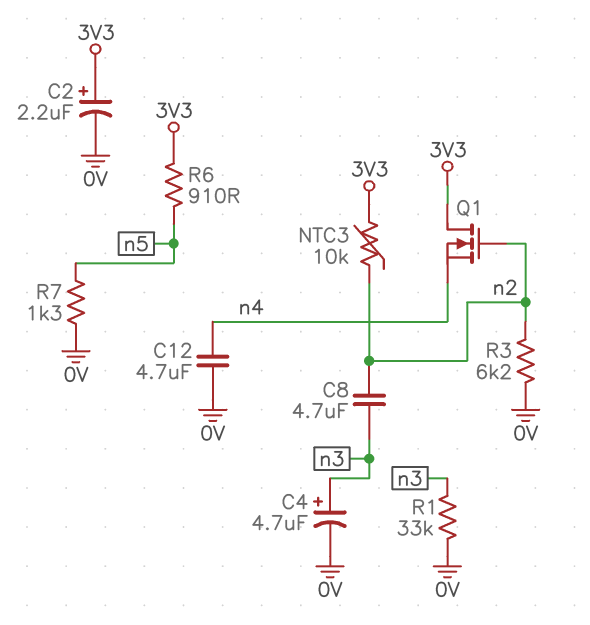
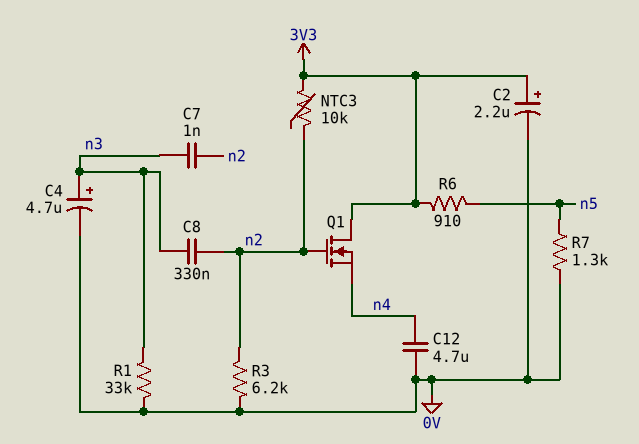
C7: none -> 1nF (n2, n3)
C8: 4.7uF (n2, n3) -> 330nF (n2, n3)

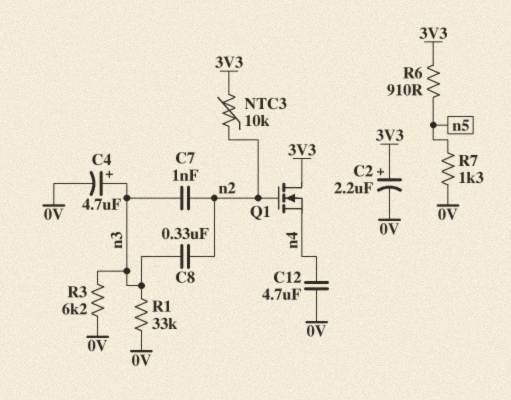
R3: 6.2k (0V, n2) -> 6.2k (0V, n3)

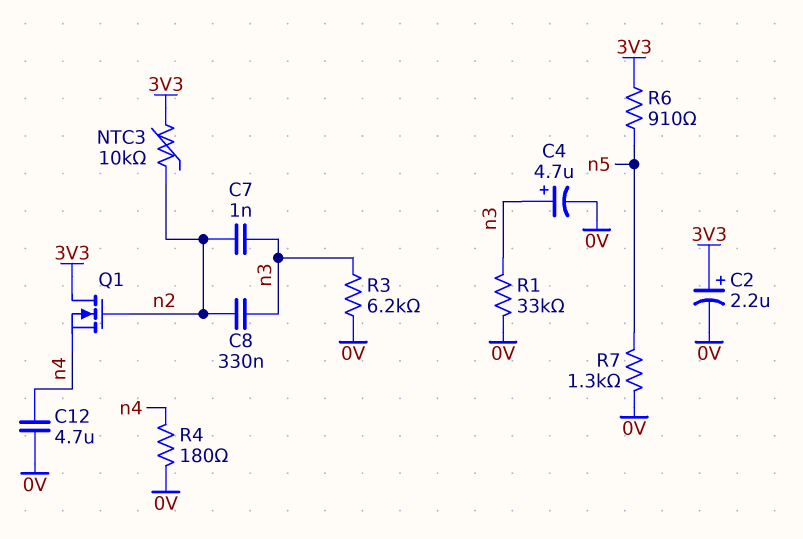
R4: none -> 180 (0V, n4)

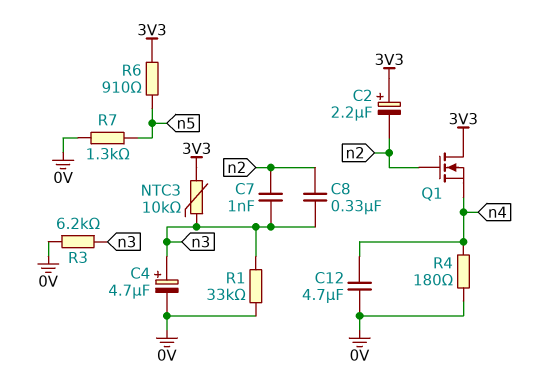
C2: 2.2uF (plus 3V3, minus 0V) -> 2.2uF (plus 3V3, minus n2)
NTC3: 10k (3V3, n2) -> 10k (3V3, n3)

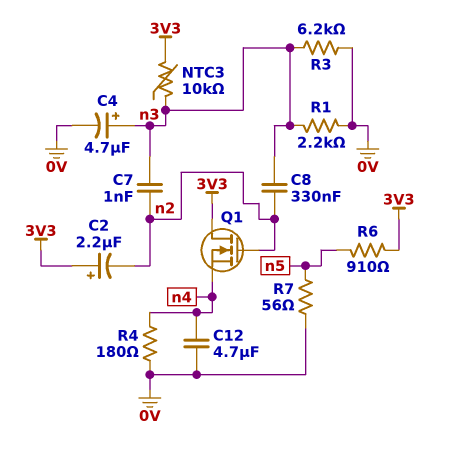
R1: 33k (0V, n3) -> 2.2k (0V, n3)
R7: 1.3k (0V, n5) -> 56 (0V, n5)

